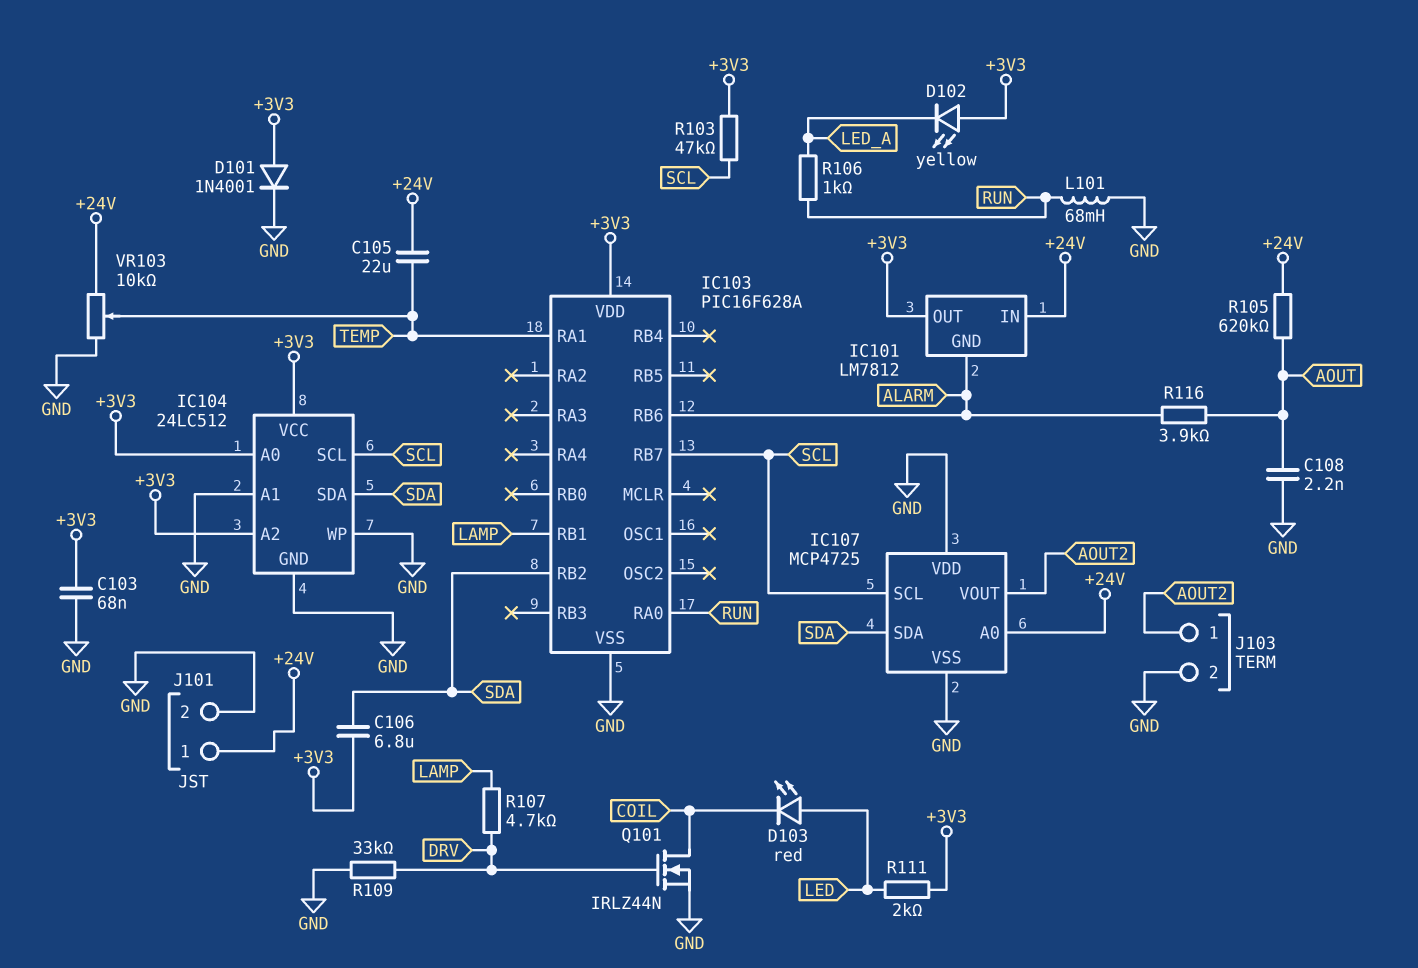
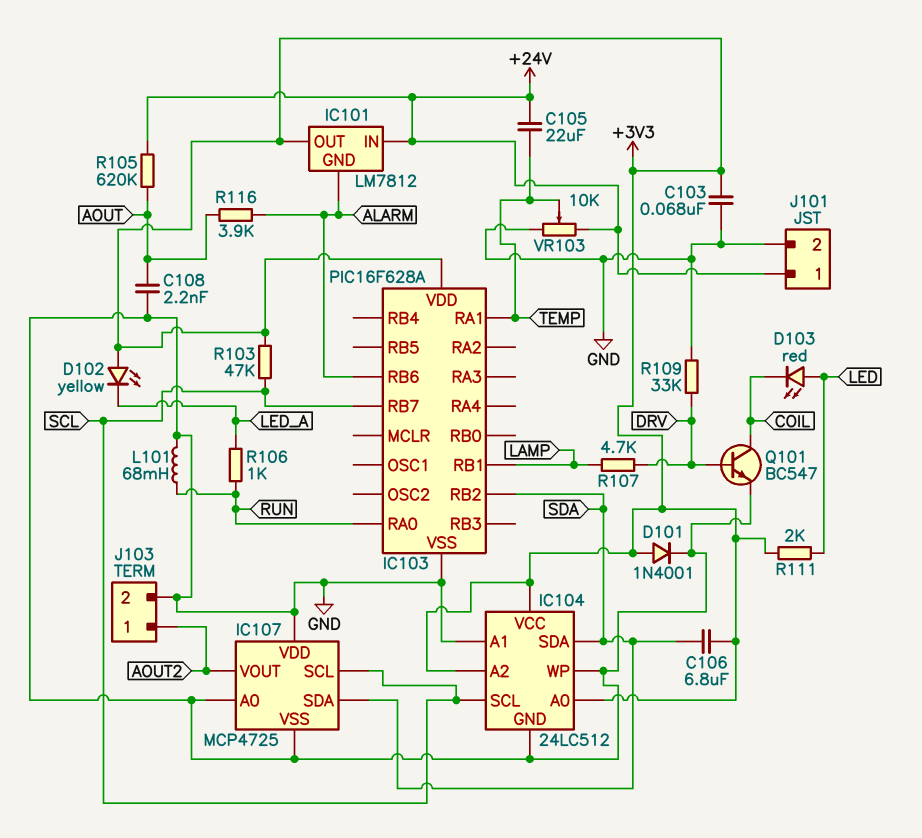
IC107 pin A0: +24V -> GND
Q101: NMOS IRLZ44N (G DRV, D COIL, S GND) -> NPN BC547 (B DRV, C COIL, E GND)

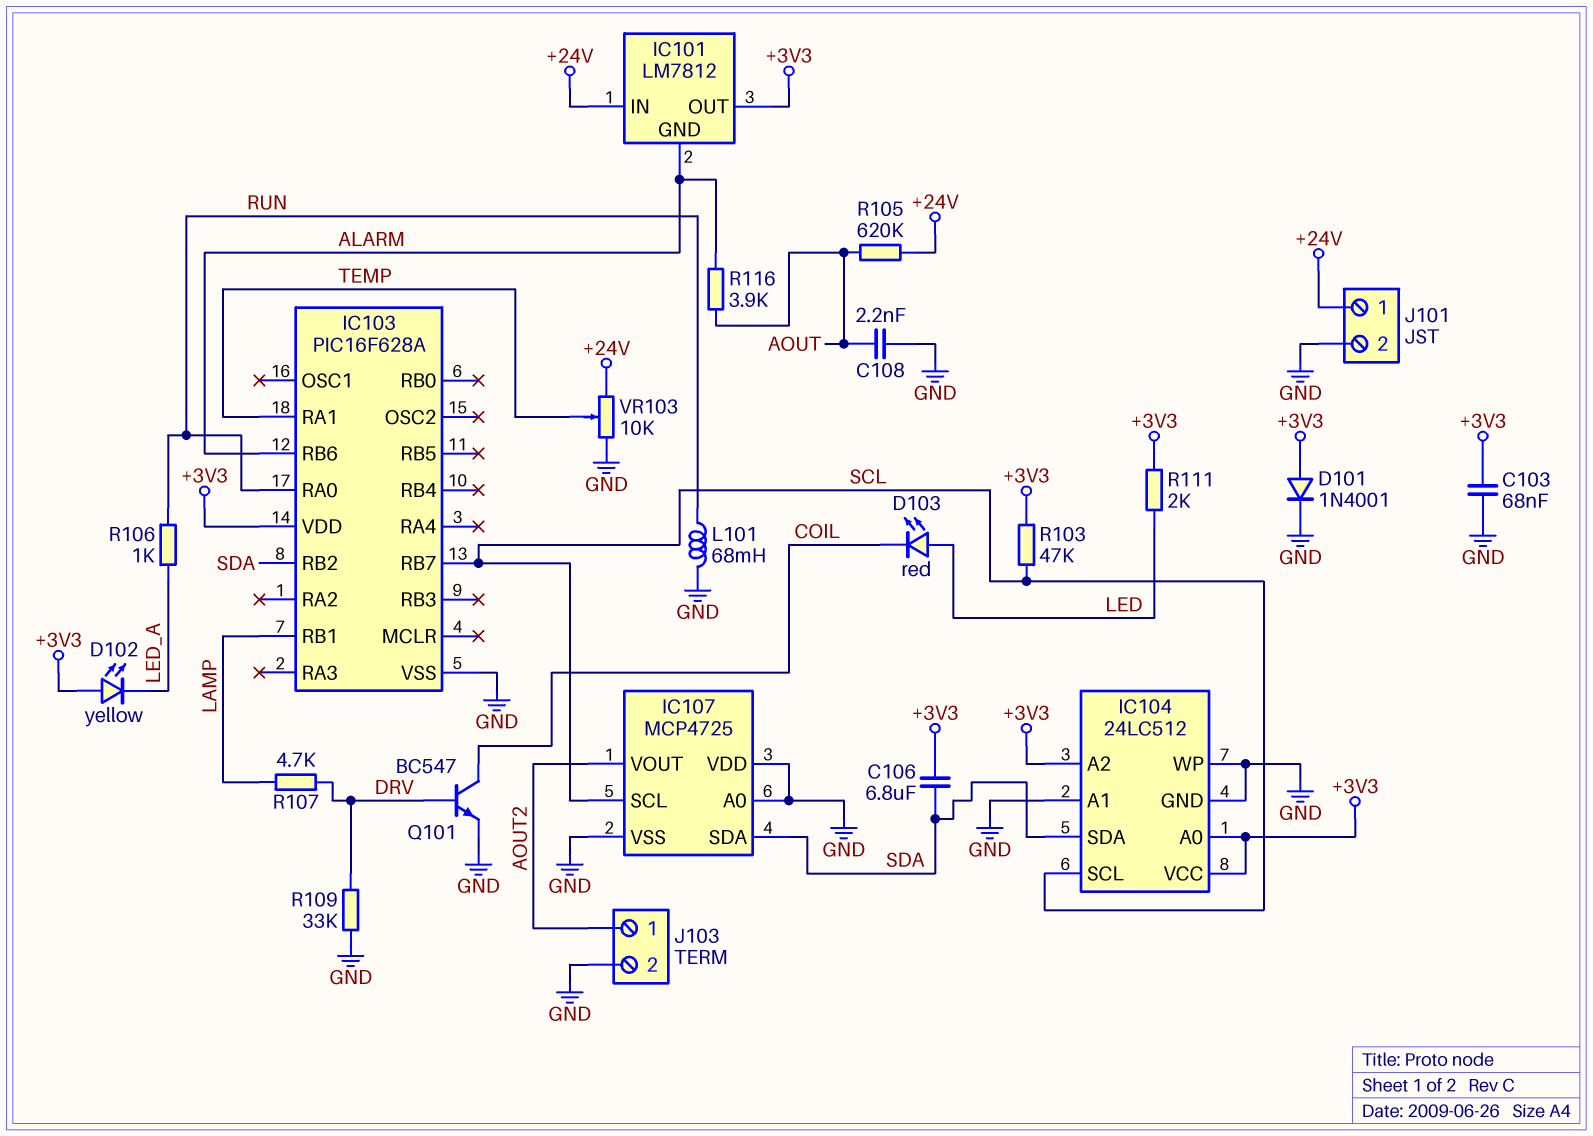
C105: 22uF (+24V, TEMP) -> none

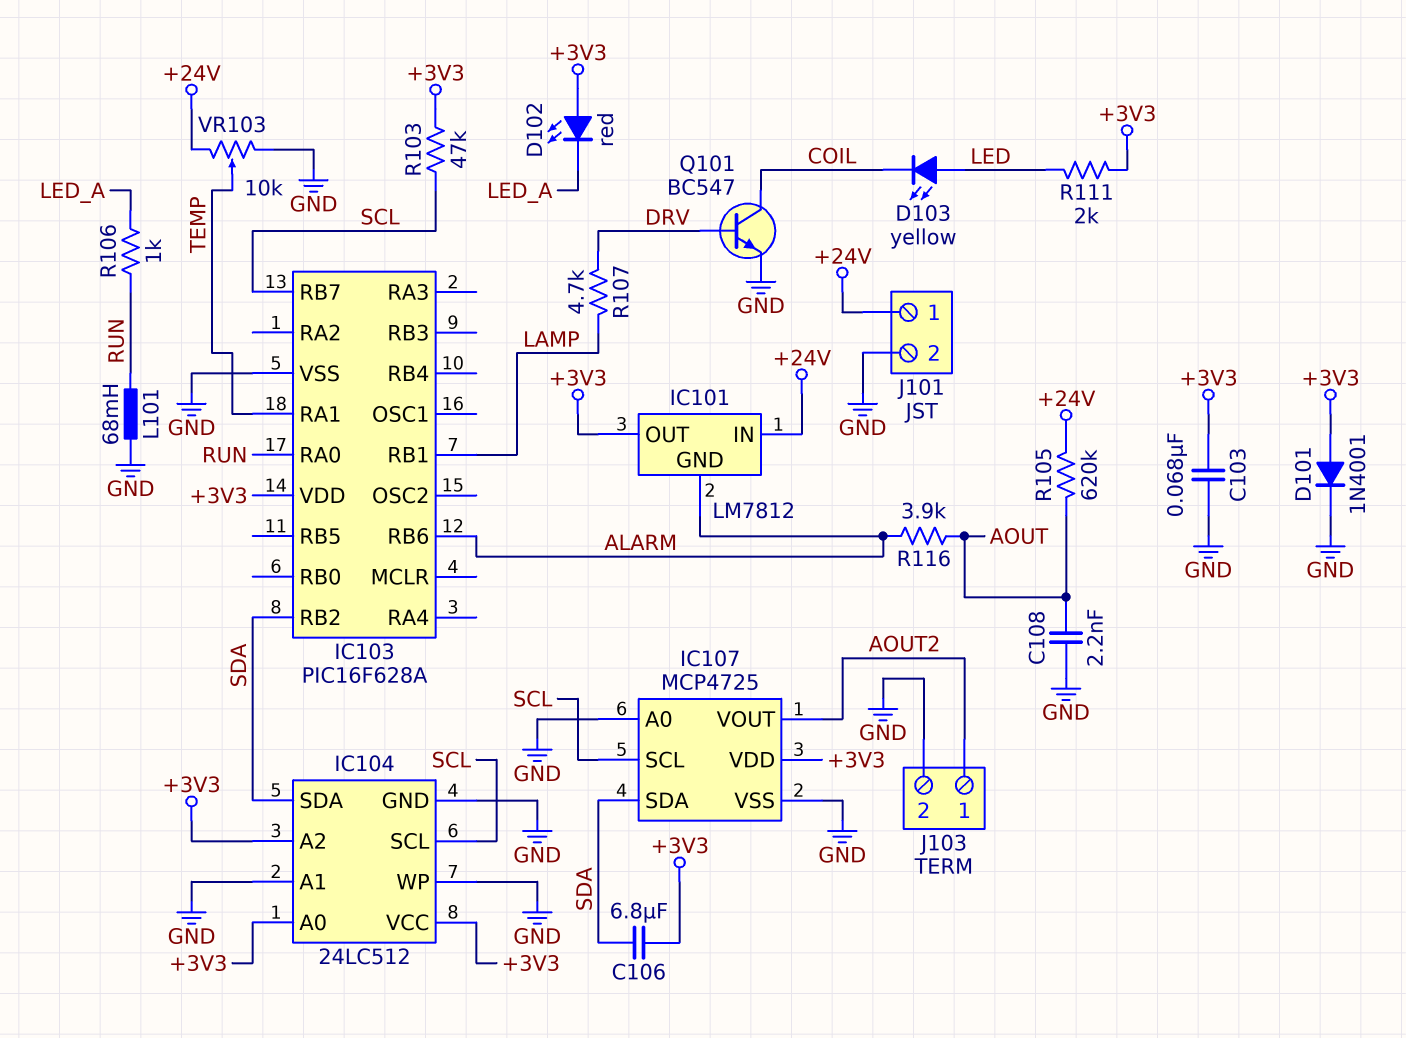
D102: LED yellow (A +3V3, K LED_A) -> LED red (A +3V3, K LED_A)
D103: LED red (A LED, K COIL) -> LED yellow (A LED, K COIL)
IC107 pin VDD: GND -> +3V3
R109: 33k (DRV, GND) -> none

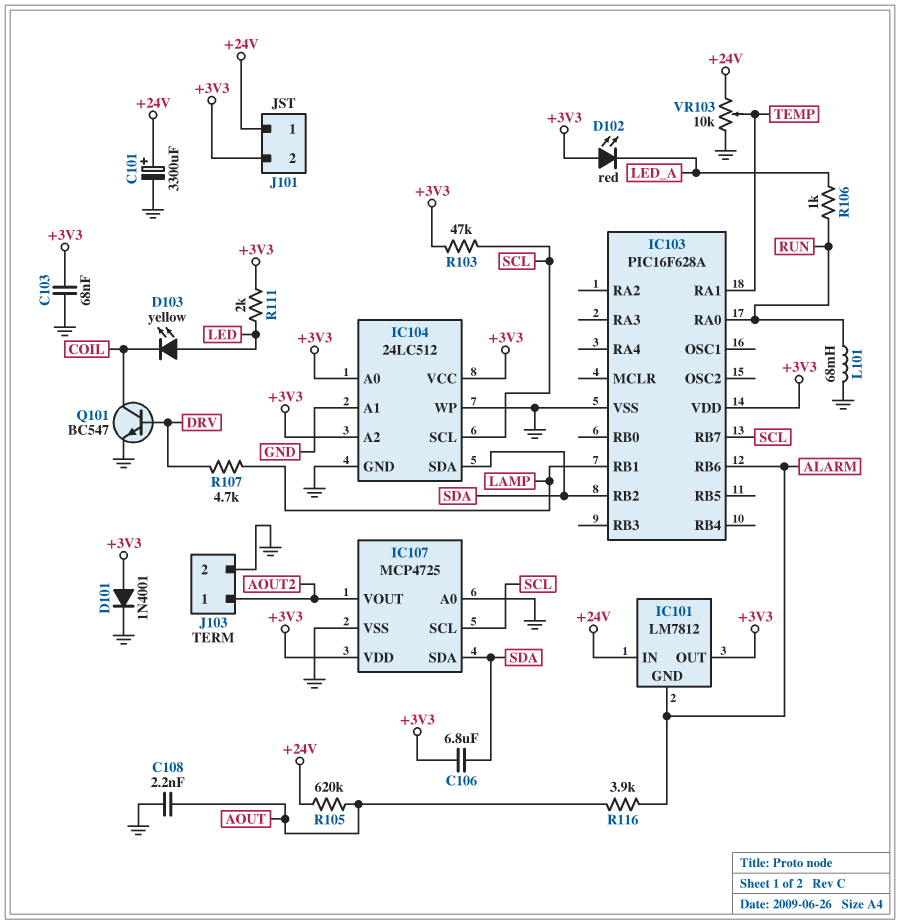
C101: none -> 3300uF (plus +24V, minus GND)
J101 pin 2: GND -> +3V3

